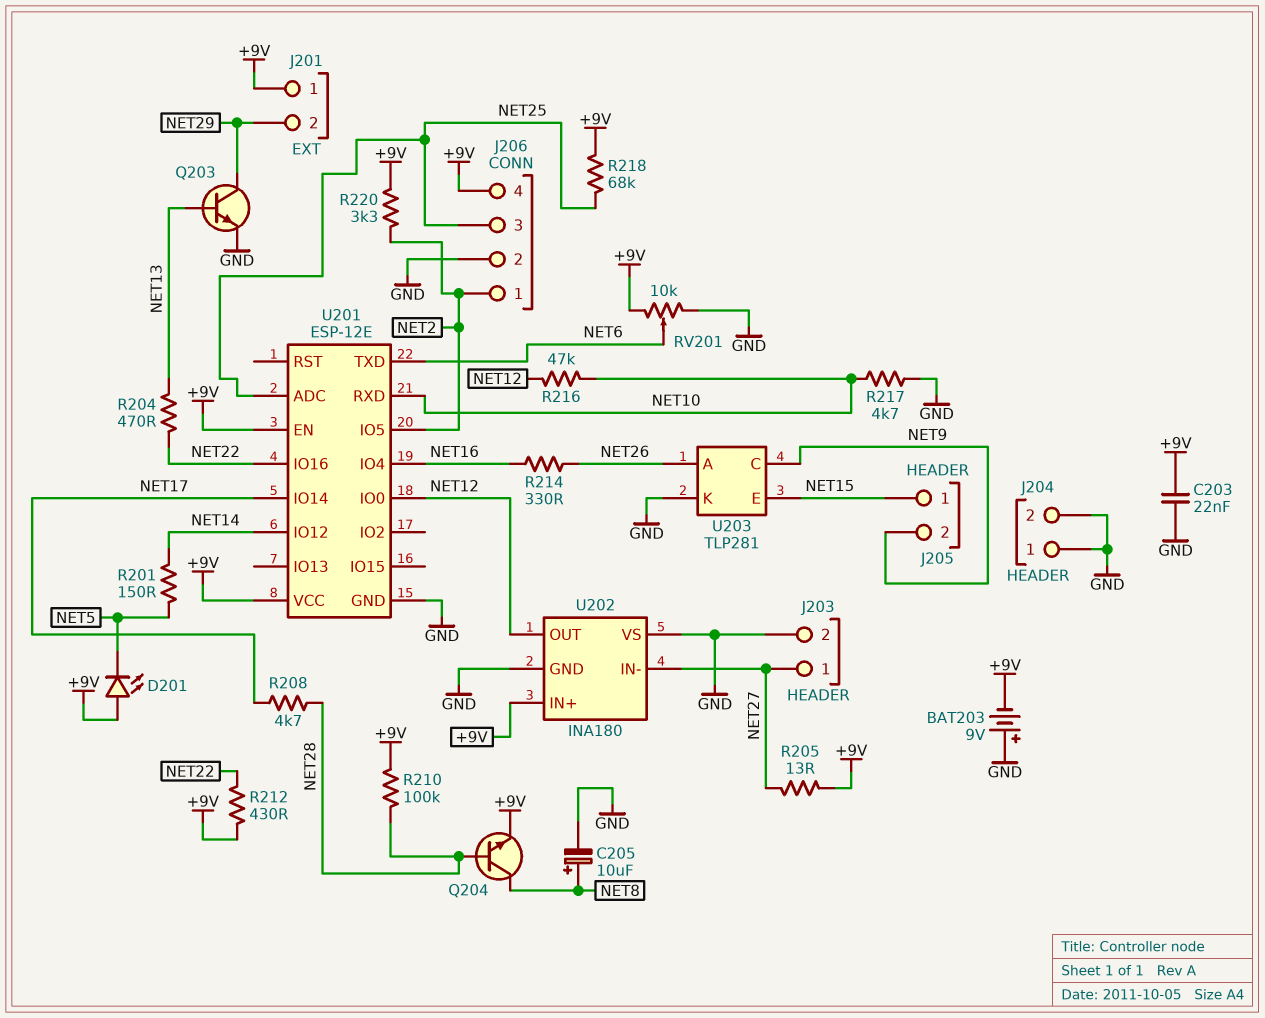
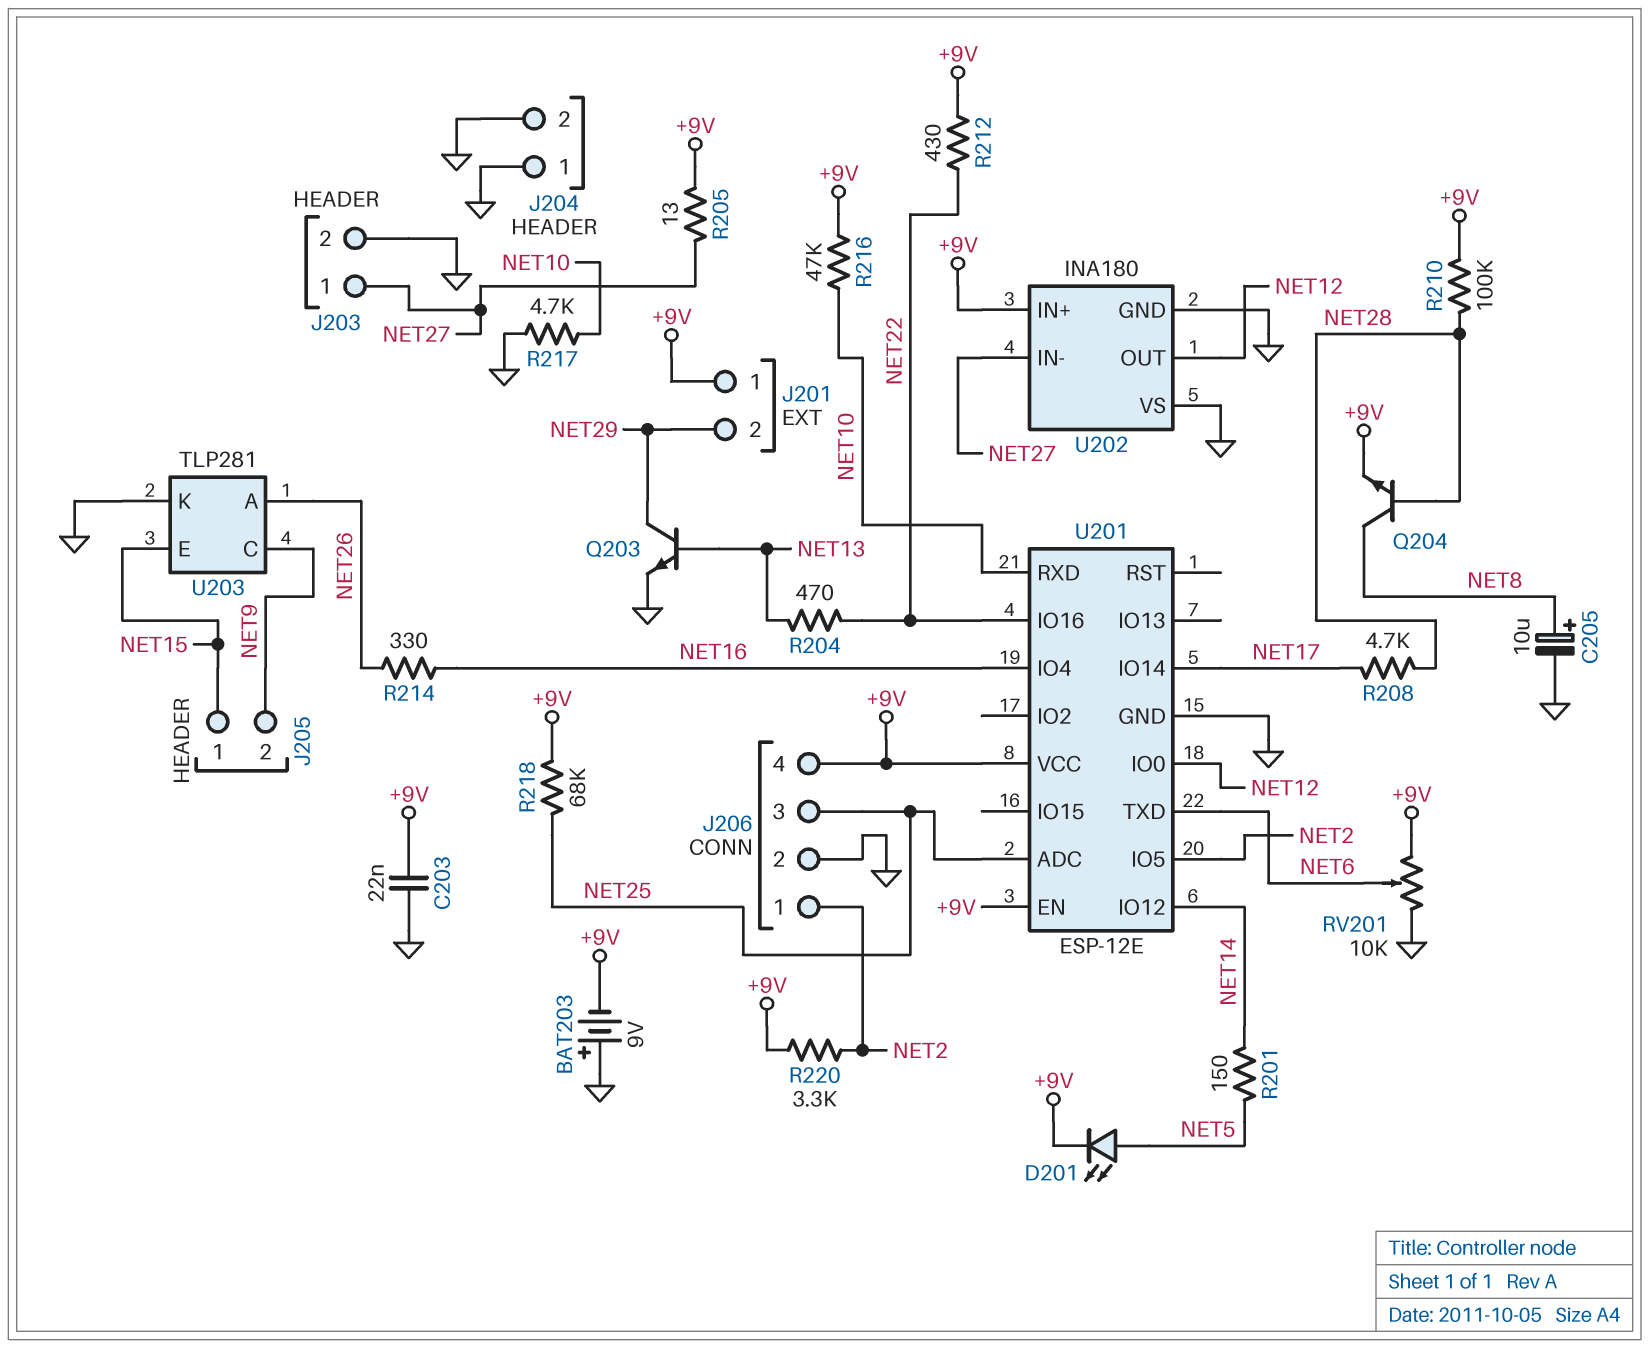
D201: LED (A +9V, K NET5) -> LED (A NET5, K +9V)
R216: 47k (NET10, NET12) -> 47k (+9V, NET10)

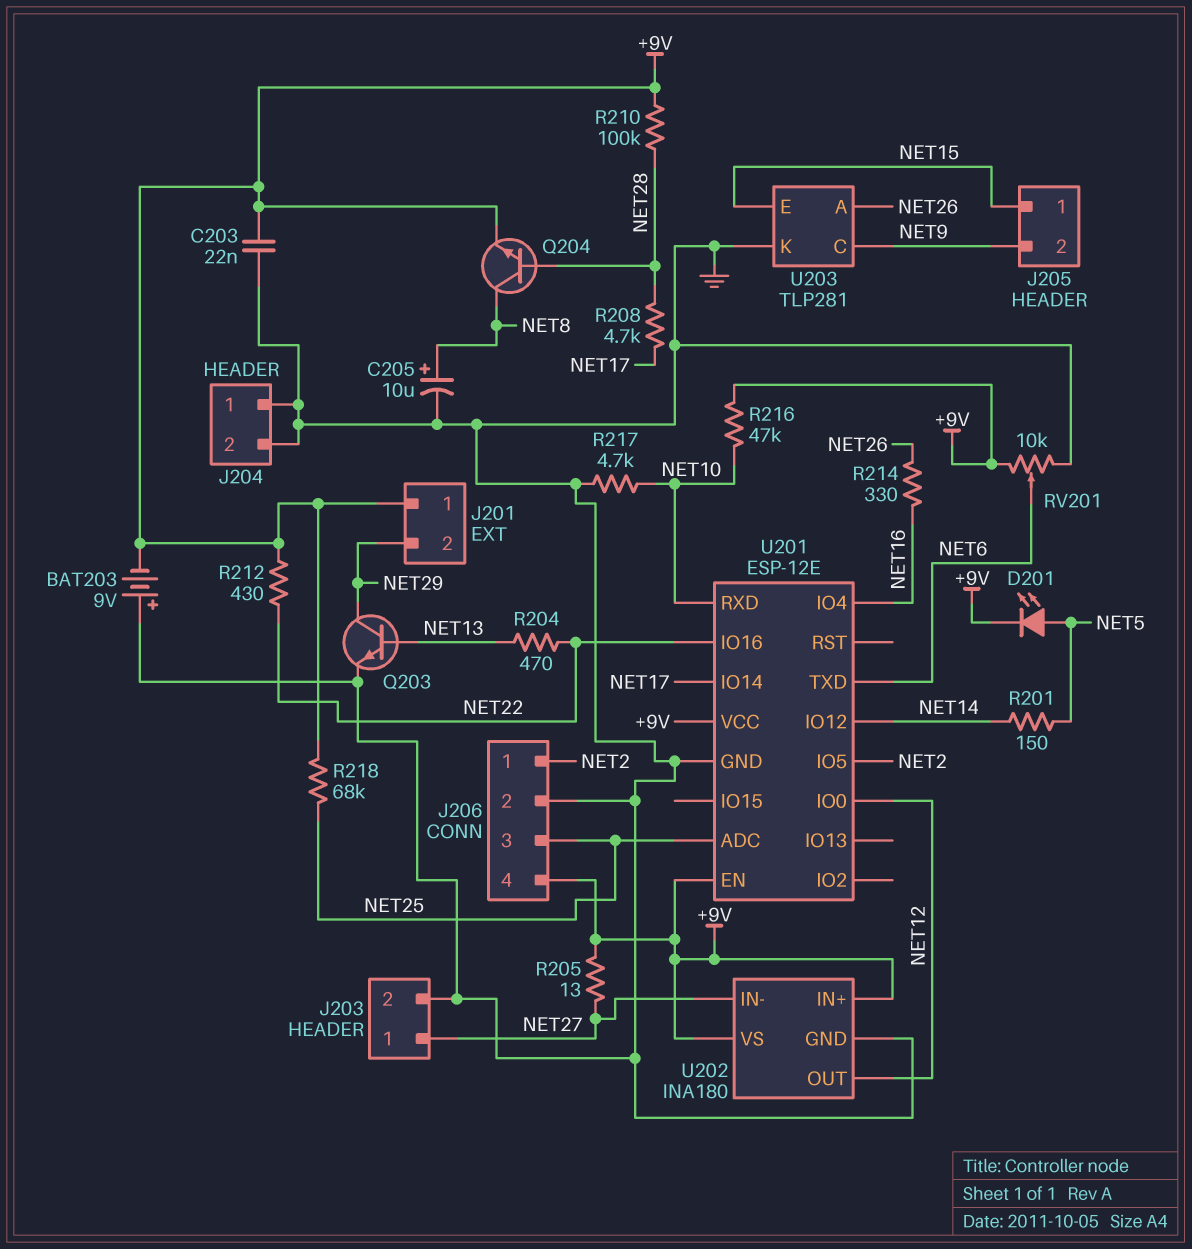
R220: 3.3k (+9V, NET2) -> none
U202 pin VS: GND -> +9V

